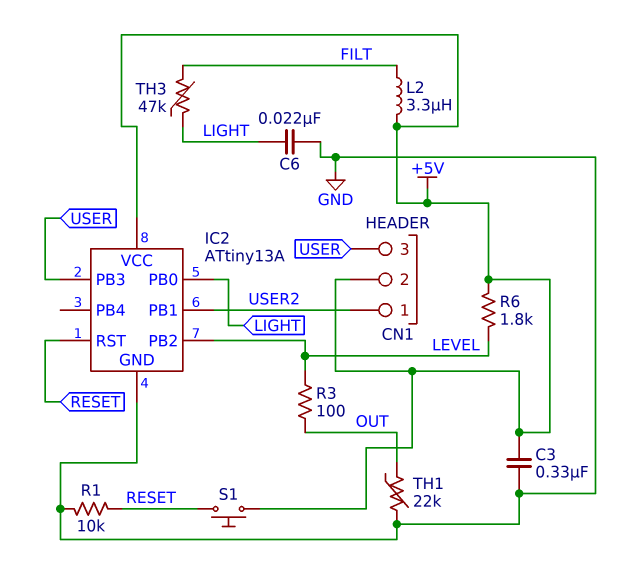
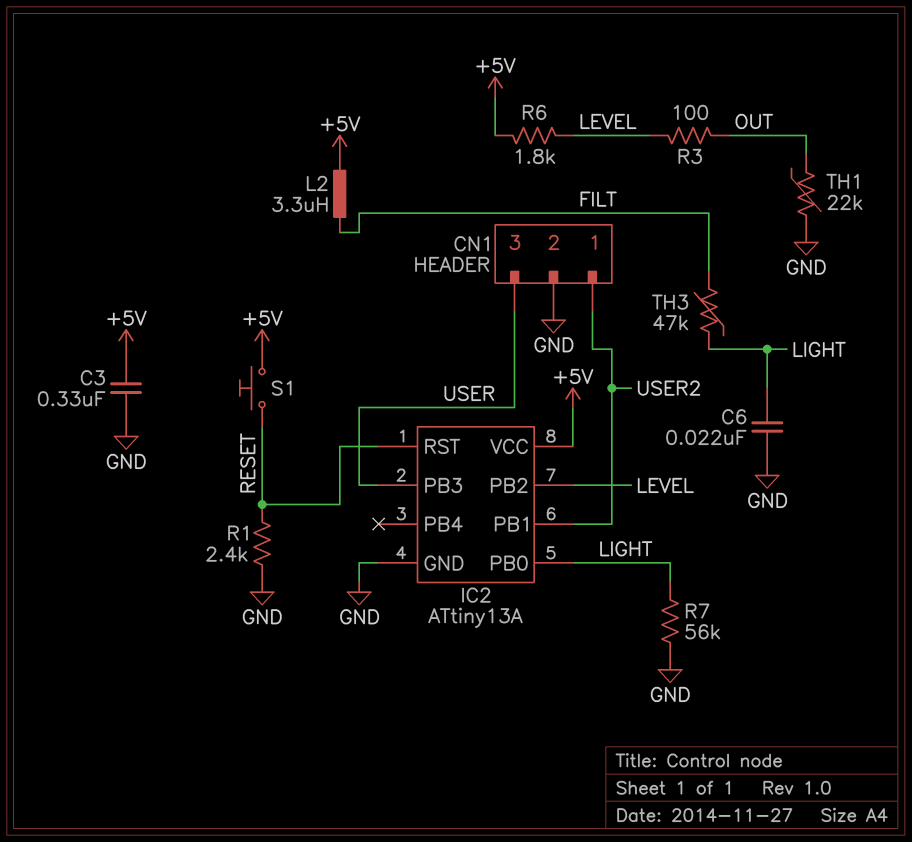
CN1 pin 2: +5V -> GND
R1: 10k (GND, RESET) -> 2.4k (GND, RESET)
R7: none -> 56k (GND, LIGHT)

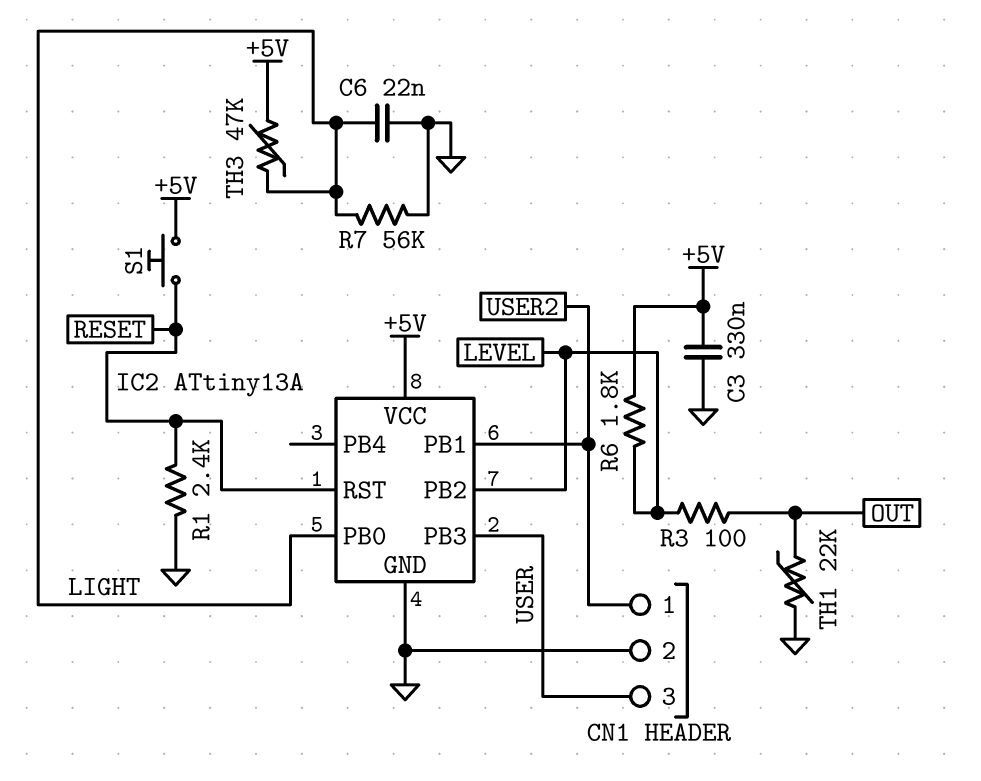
L2: 3.3uH (+5V, FILT) -> none
TH3: 47k (FILT, LIGHT) -> 47k (+5V, LIGHT)

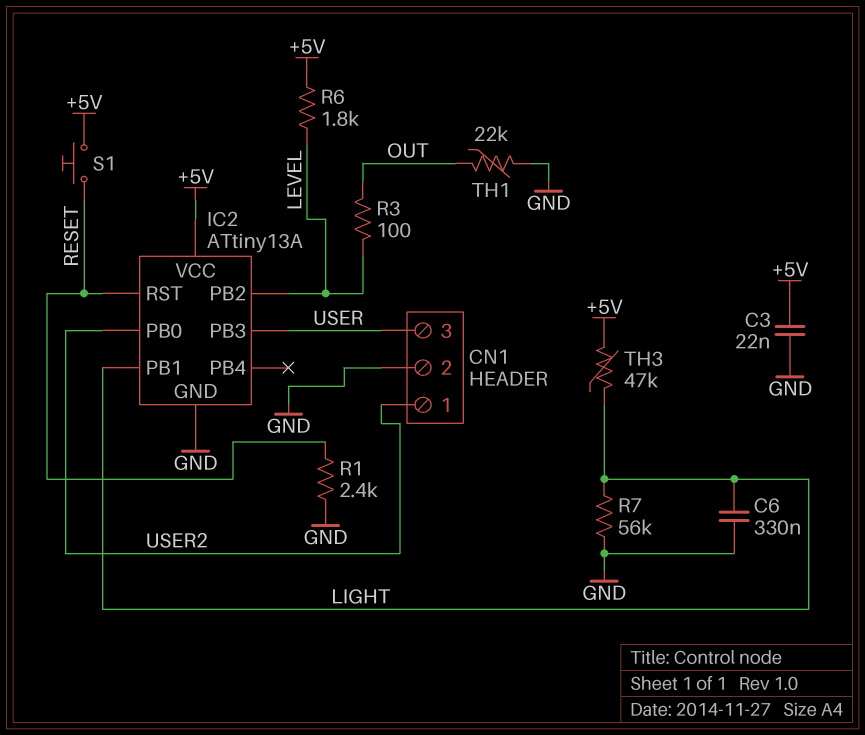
C3: 330nF (+5V, GND) -> 22nF (+5V, GND)
C6: 22nF (GND, LIGHT) -> 330nF (GND, LIGHT)
IC2 pin PB0: LIGHT -> USER2
IC2 pin PB1: USER2 -> LIGHT

